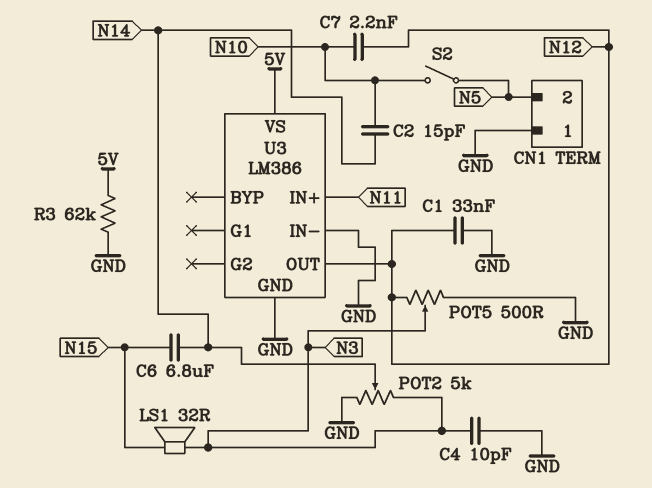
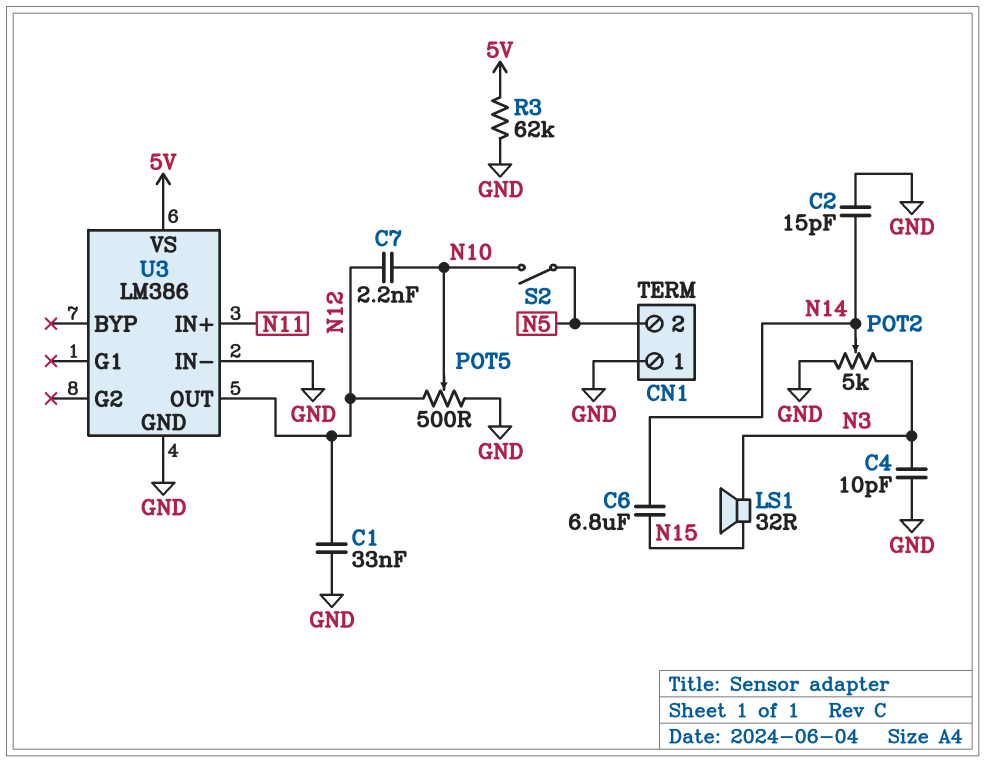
C2: 15pF (N10, N14) -> 15pF (GND, N14)
POT5: 500 (GND, N12, wiper N3) -> 500 (GND, N12, wiper N10)

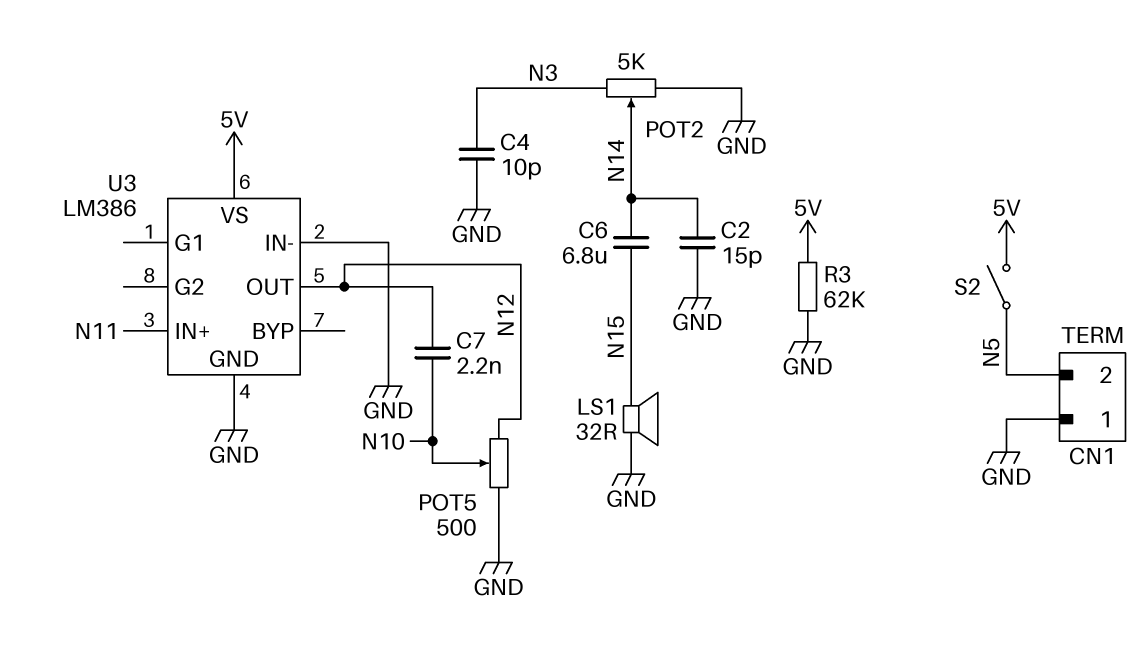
C1: 33nF (GND, N12) -> none
LS1: speaker 32R (N3, N15) -> speaker 32R (GND, N15)
S2: switch (N5, N10) -> switch (5V, N5)

